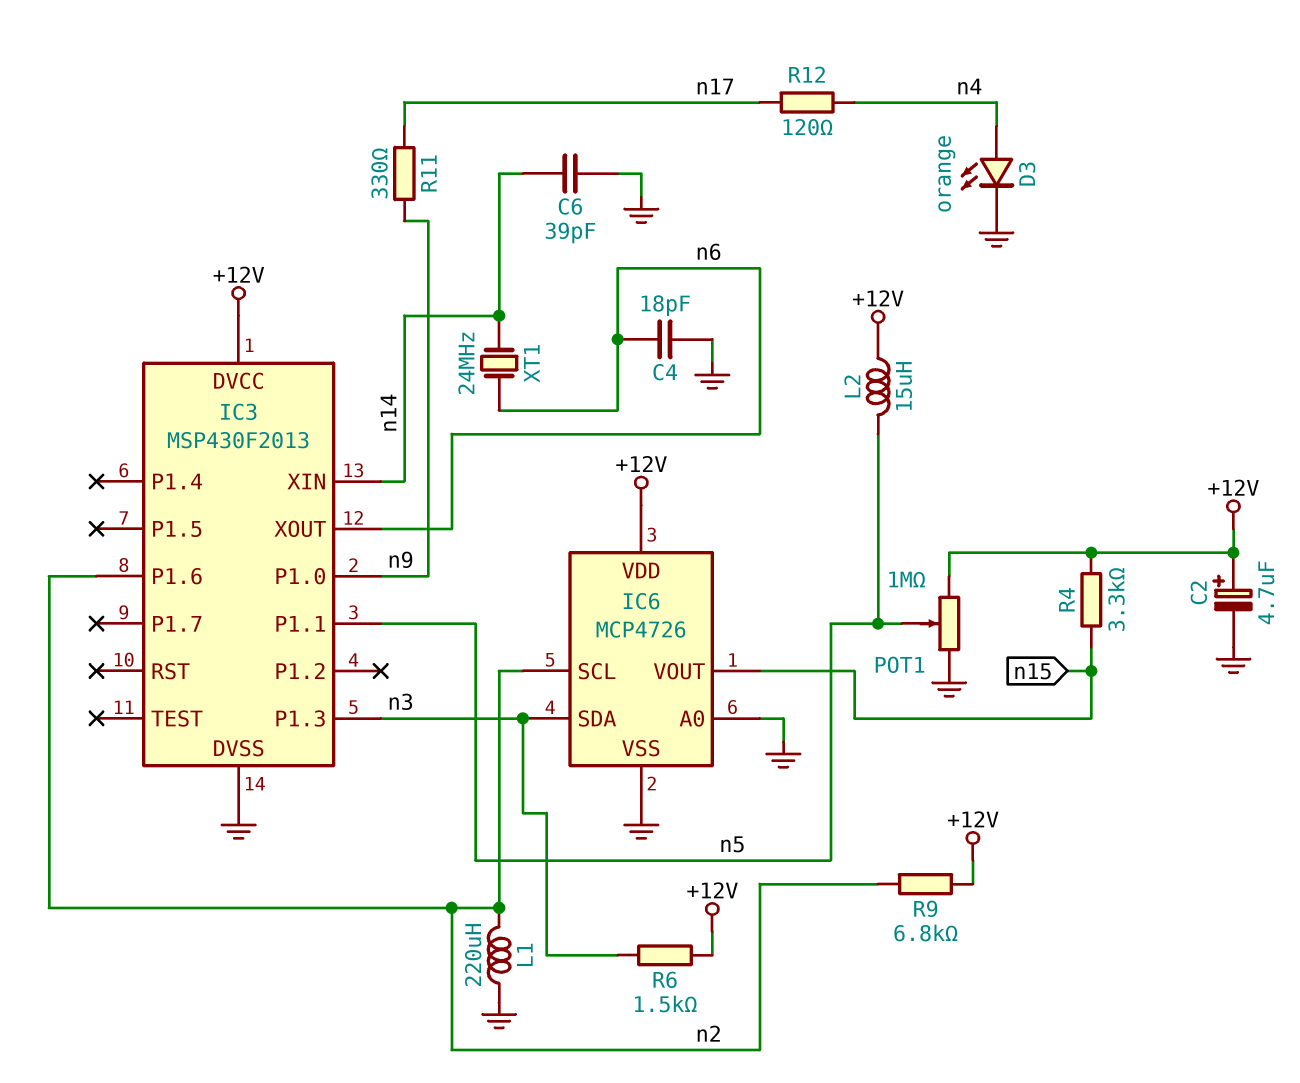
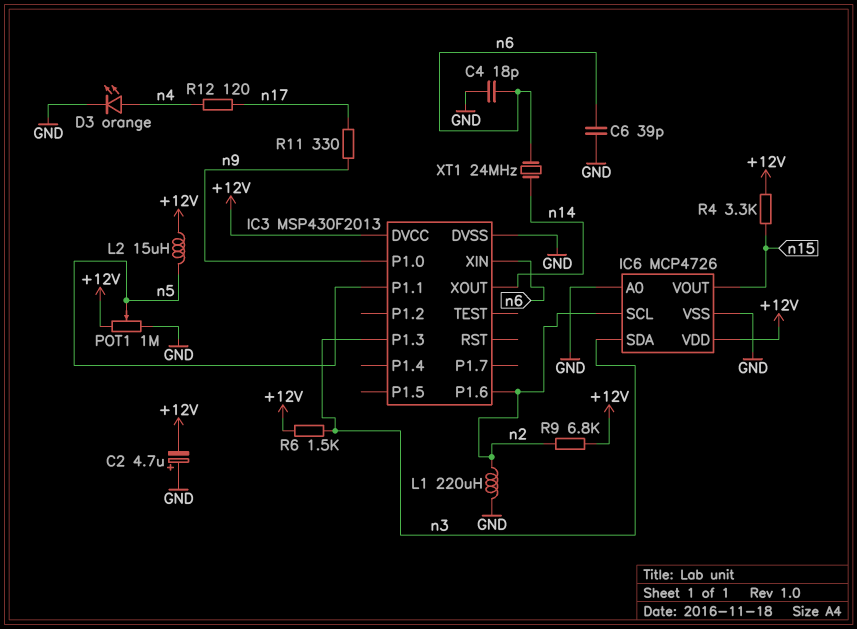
C2: 4.7uF (plus +12V, minus GND) -> 4.7uF (plus GND, minus +12V)
C6: 39pF (GND, n14) -> 39pF (GND, n6)
IC3 pin XIN: n14 -> n6
IC3 pin XOUT: n6 -> n14

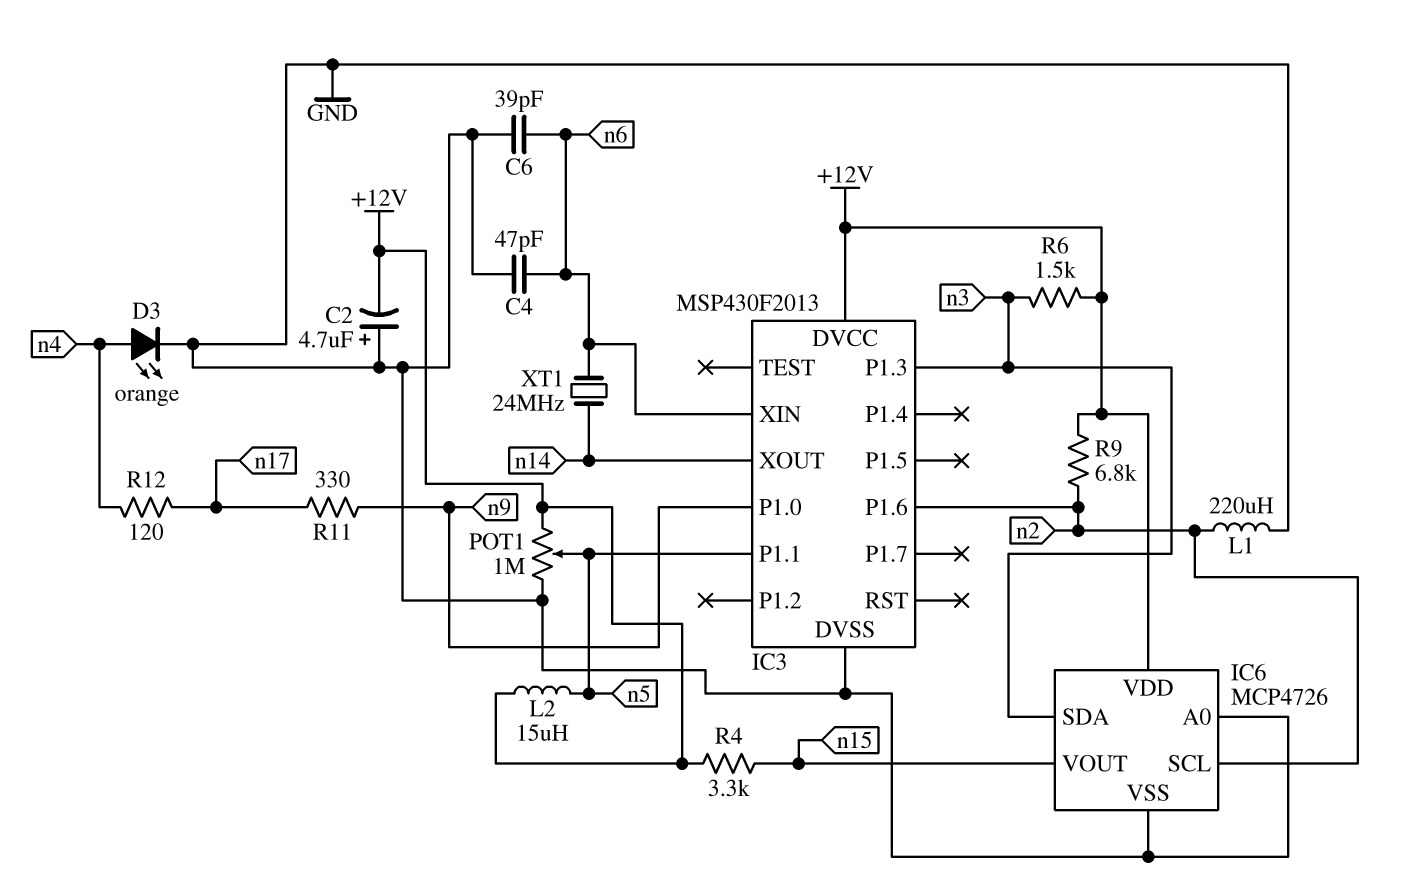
C4: 18pF (GND, n6) -> 47pF (GND, n6)

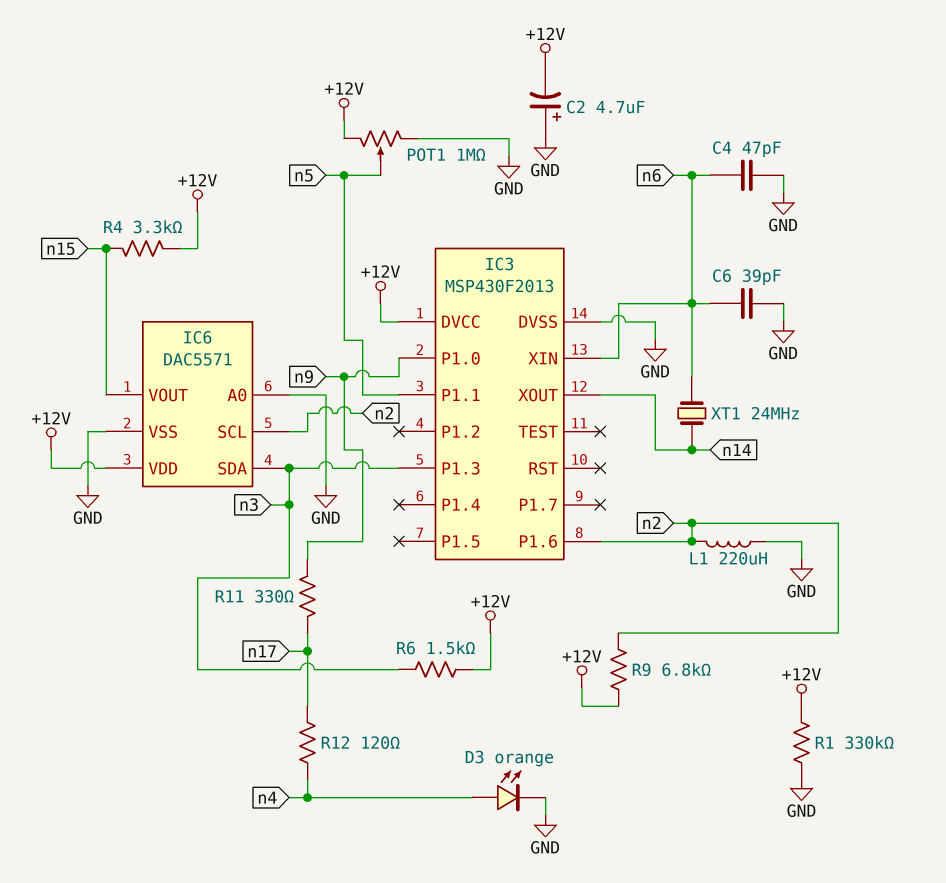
IC6: MCP4726 -> DAC5571
L2: 15uH (+12V, n5) -> none
R1: none -> 330k (+12V, GND)

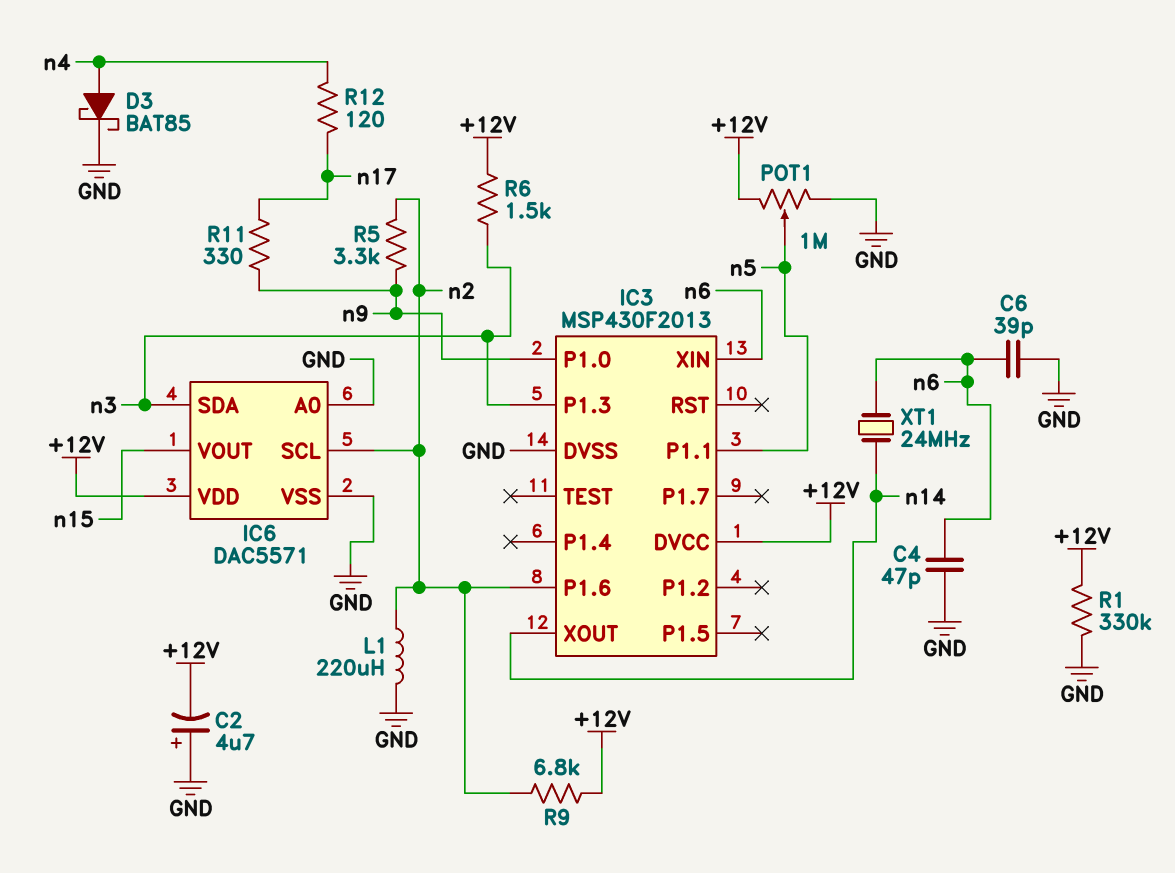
D3: LED orange (A n4, K GND) -> schottky BAT85 (A n4, K GND)
R4: 3.3k (+12V, n15) -> none
R5: none -> 3.3k (n2, n9)

